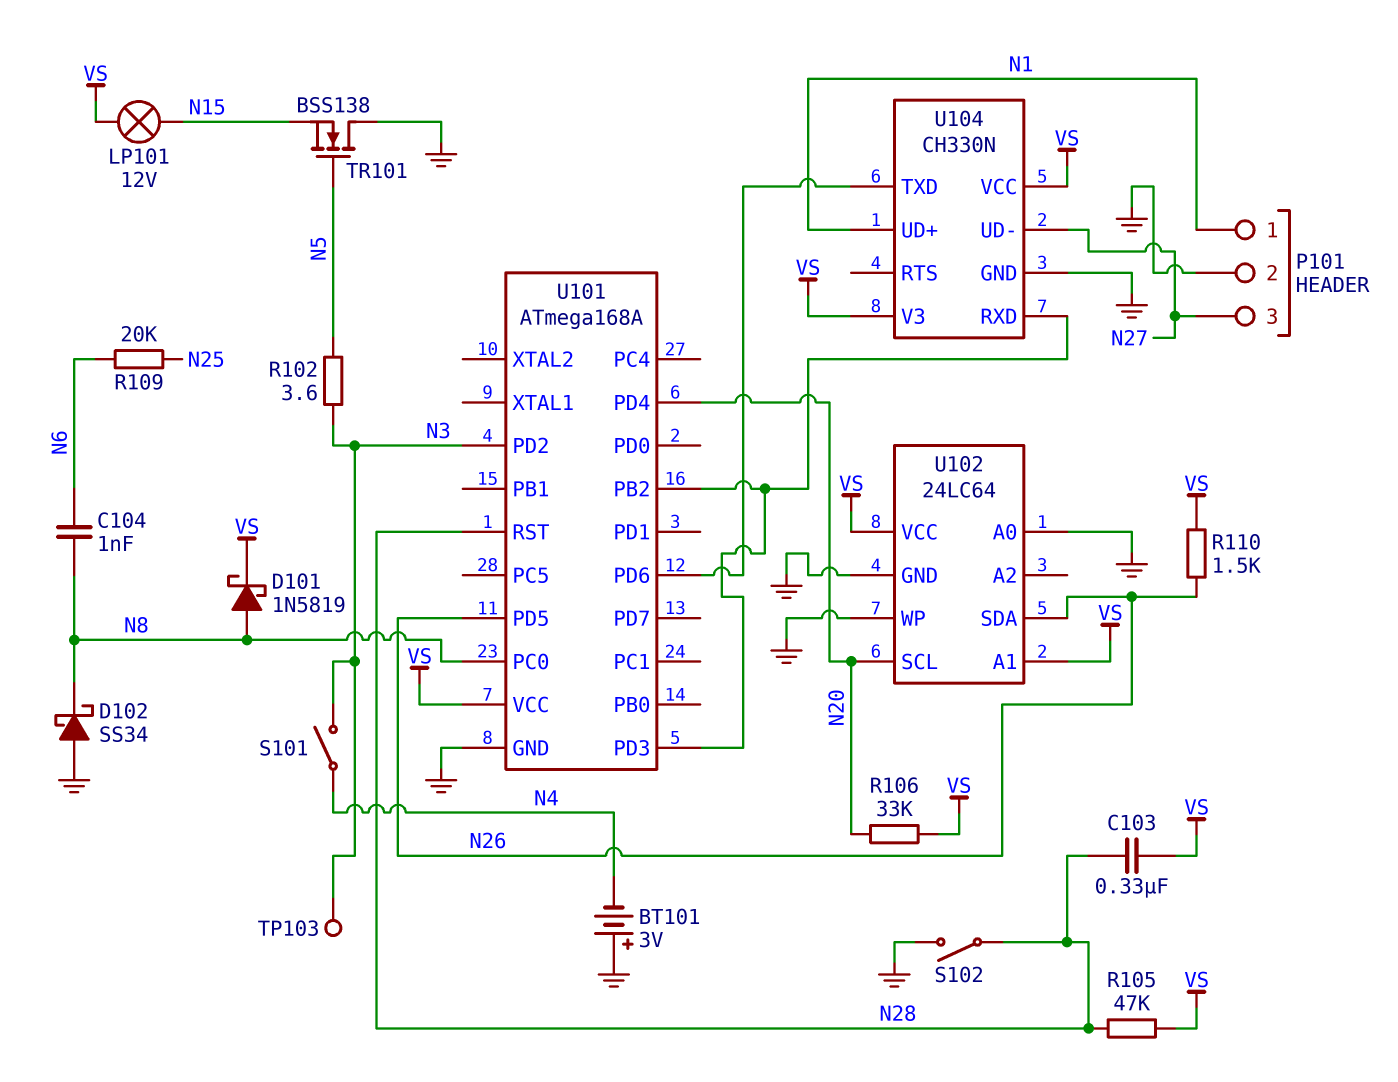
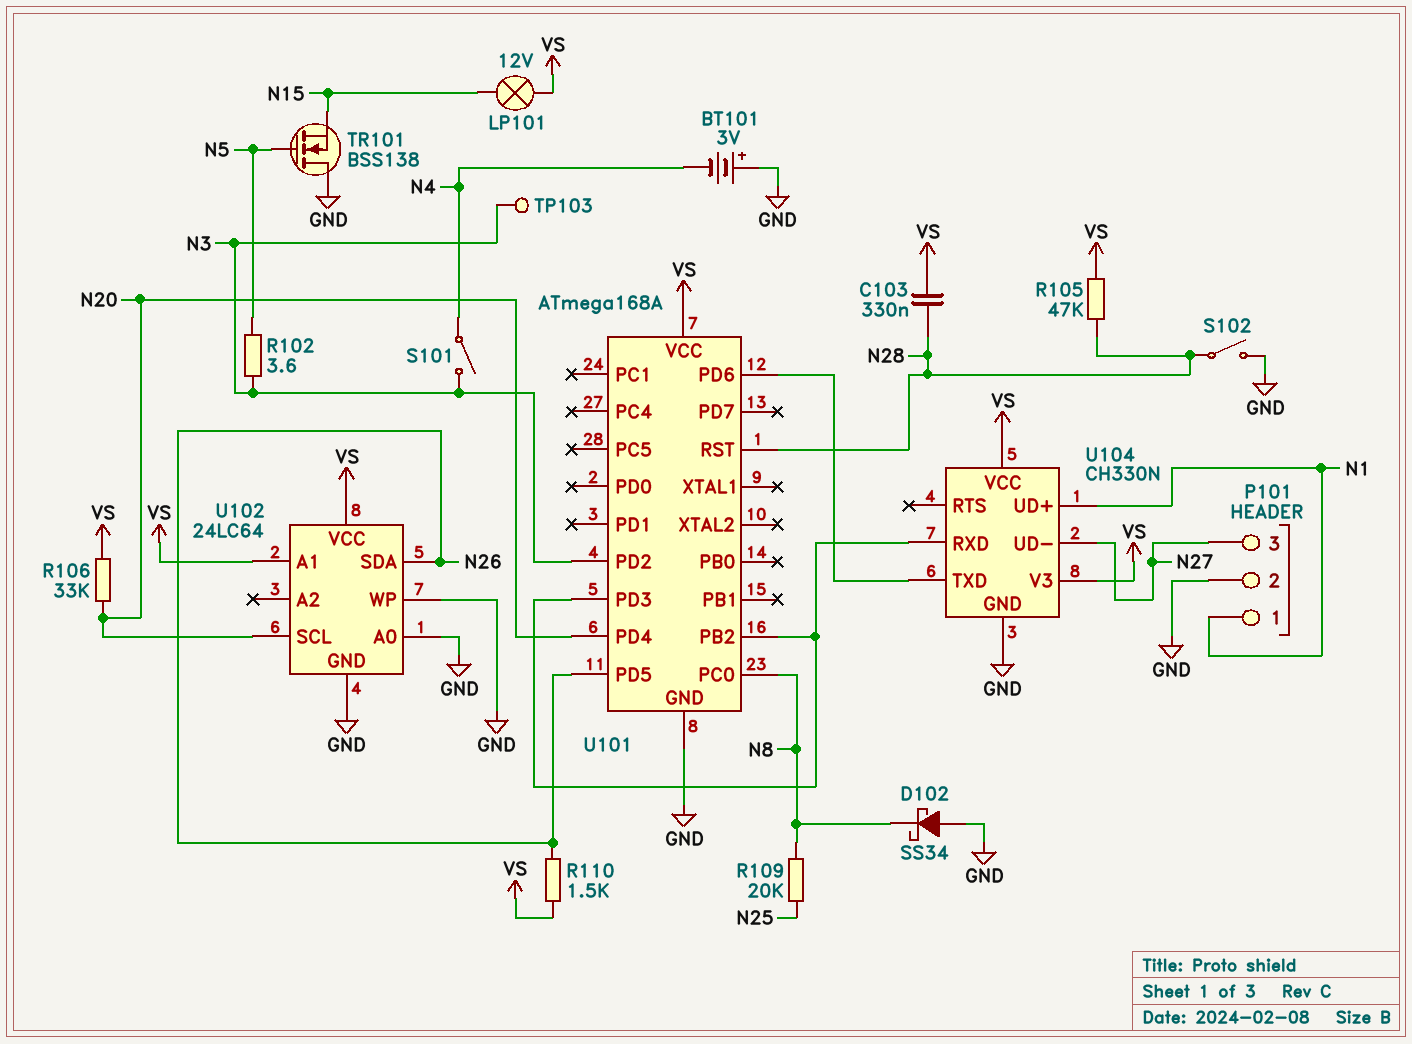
C104: 1nF (N6, N8) -> none
D101: schottky 1N5819 (A N8, K VS) -> none
R109: 20k (N6, N25) -> 20k (N8, N25)

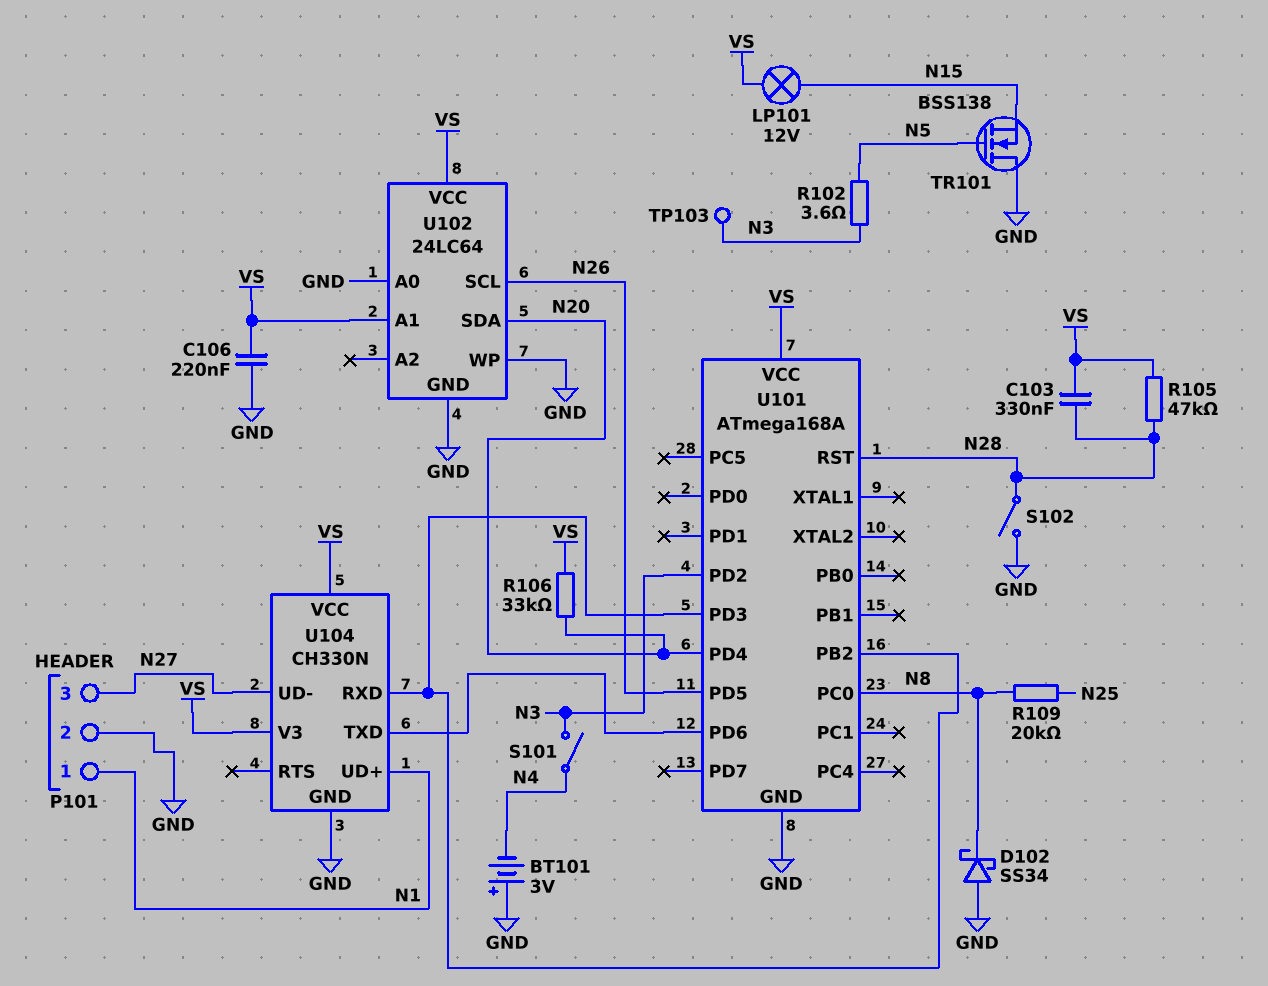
C106: none -> 220nF (GND, VS)
R110: 1.5k (N26, VS) -> none
U102 pin SCL: N20 -> N26
U102 pin SDA: N26 -> N20

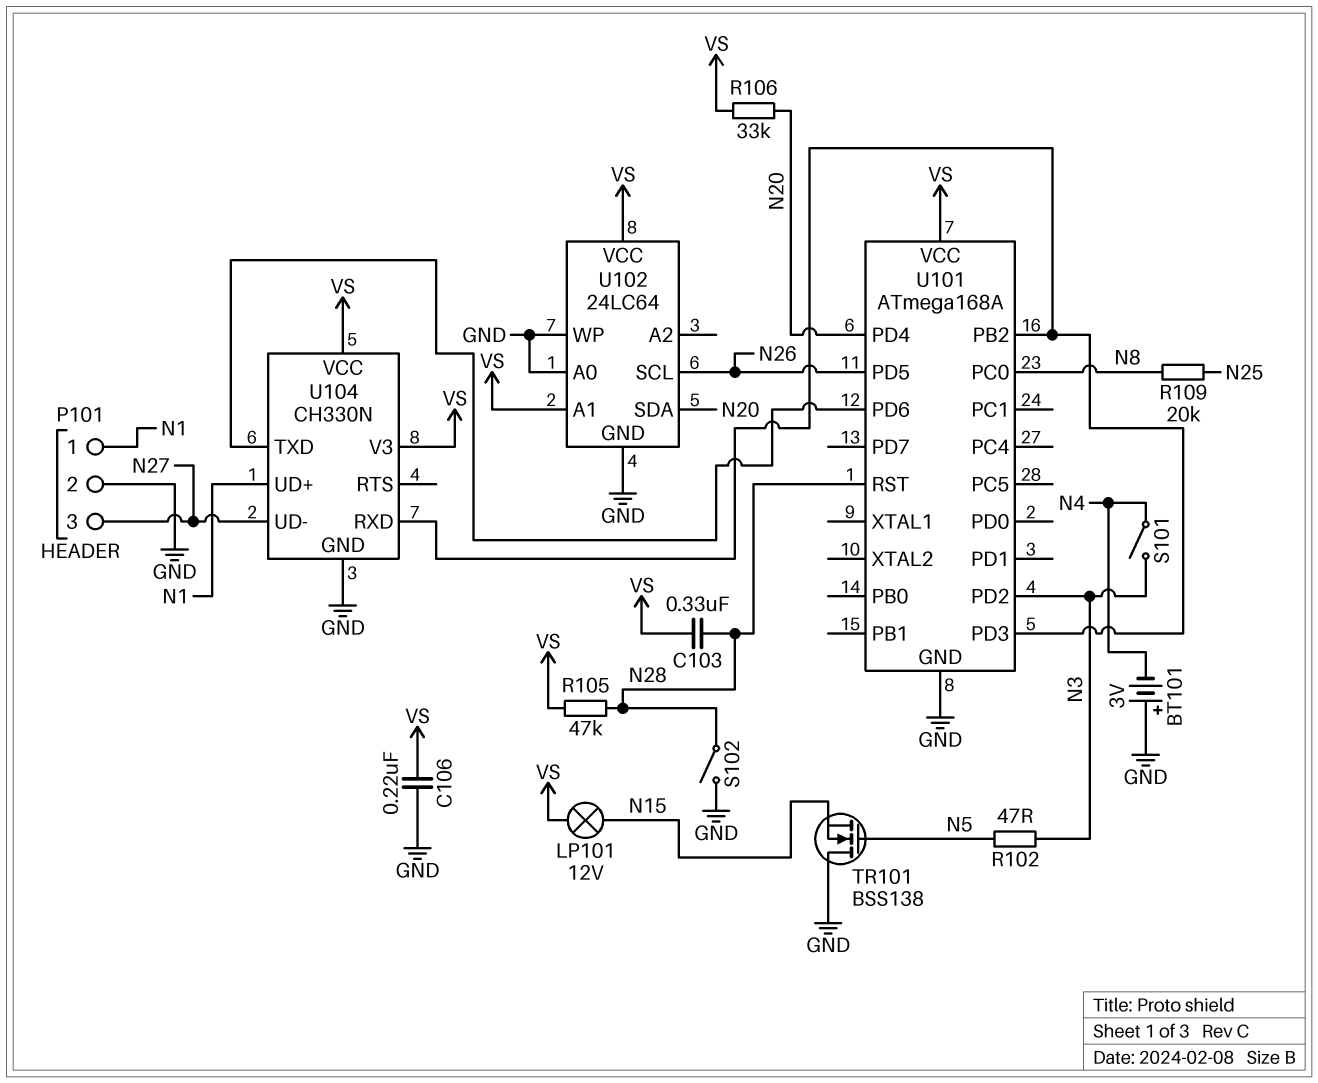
D102: schottky SS34 (A GND, K N8) -> none
R102: 3.6 (N3, N5) -> 47 (N3, N5)
TP103: test point (N3) -> none

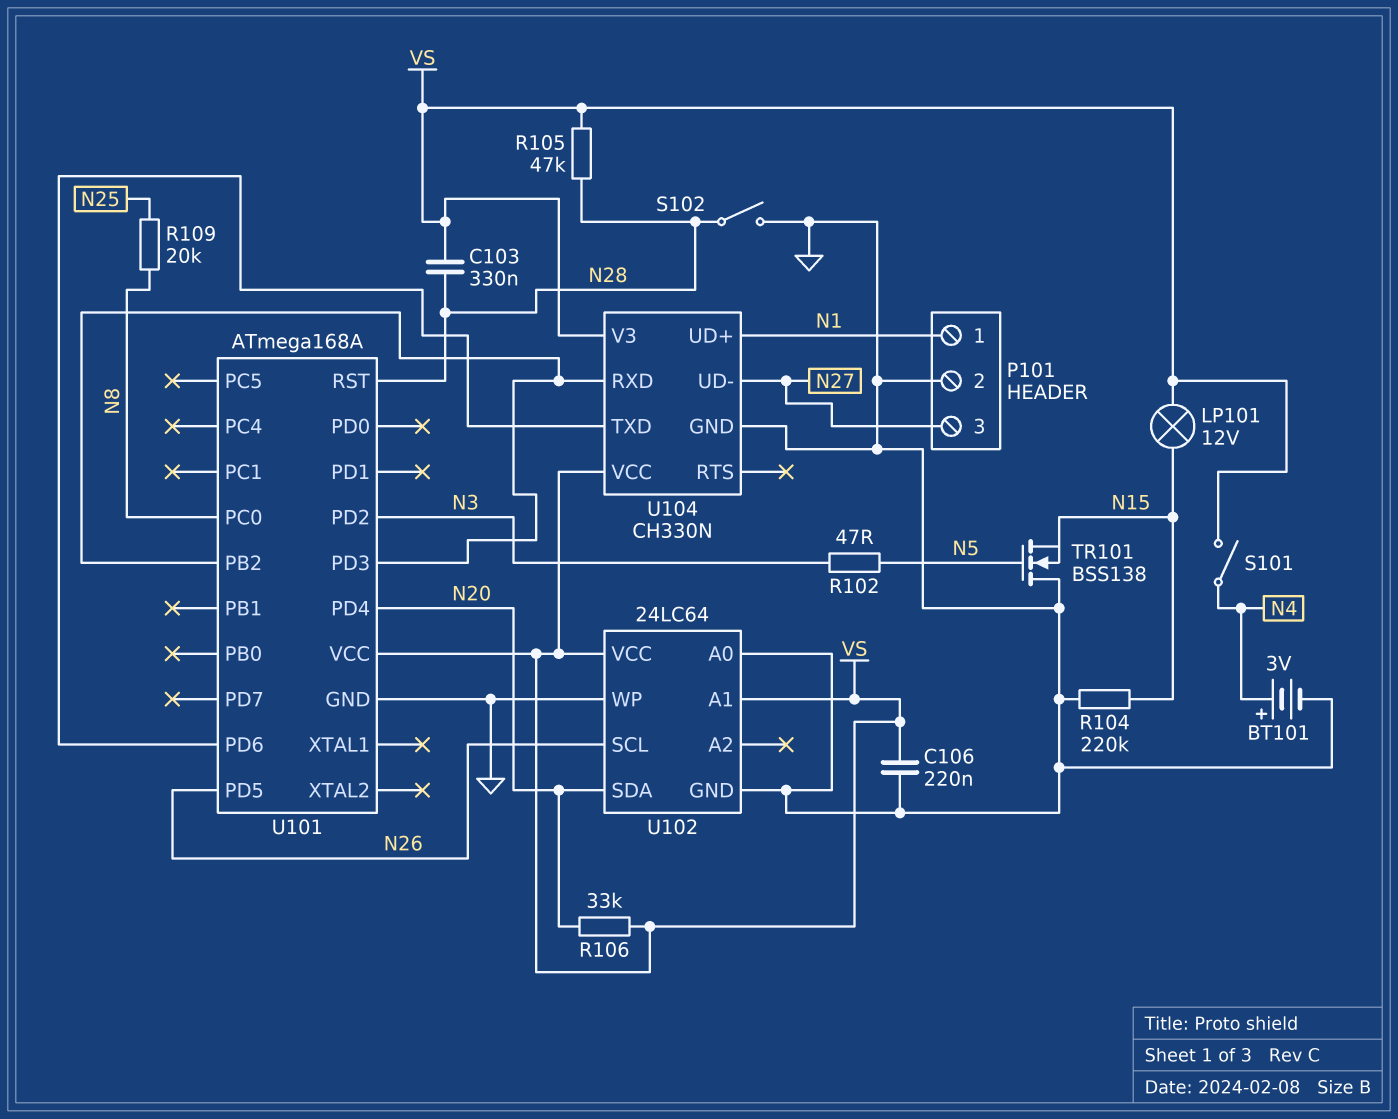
BT101: 3V (plus GND, minus N4) -> 3V (plus N4, minus GND)
R104: none -> 220k (GND, N15)
S101: switch (N3, N4) -> switch (N4, VS)

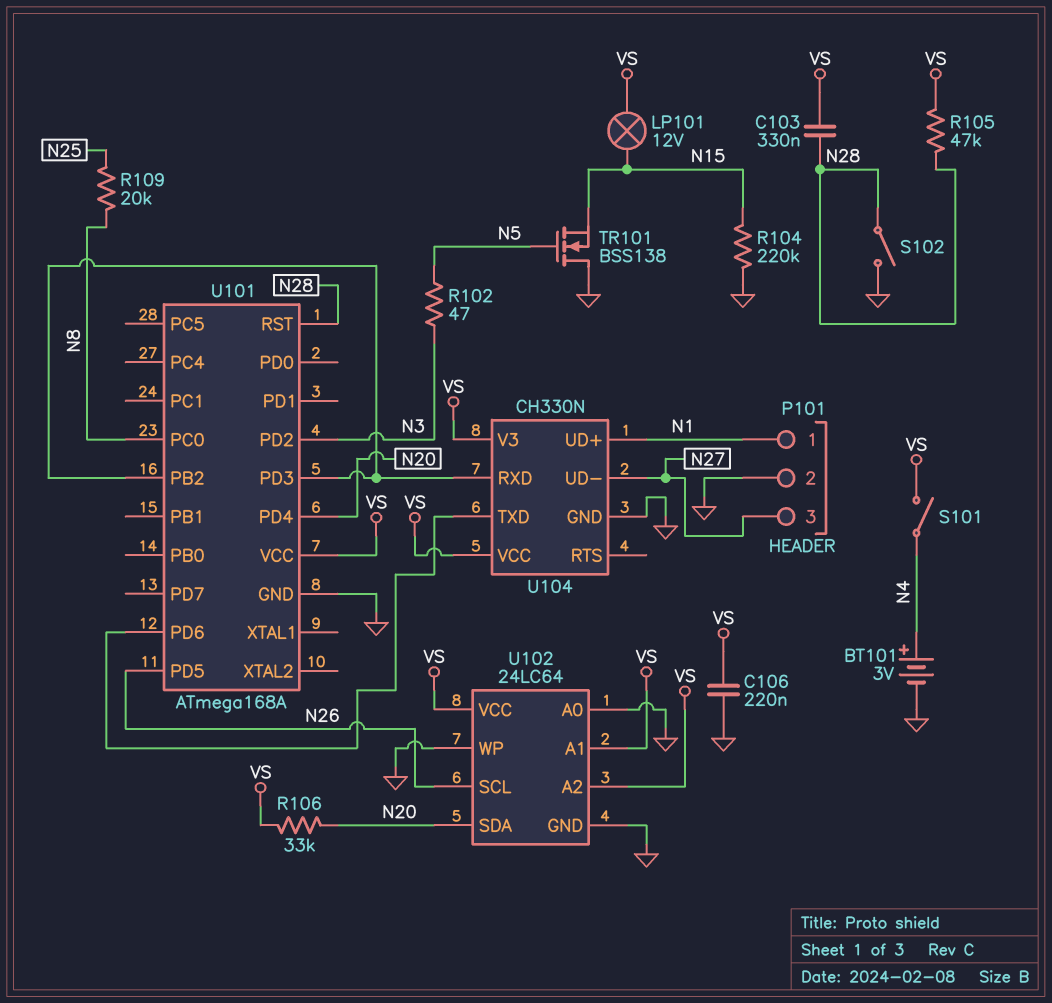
U102 pin A2: none -> VS

